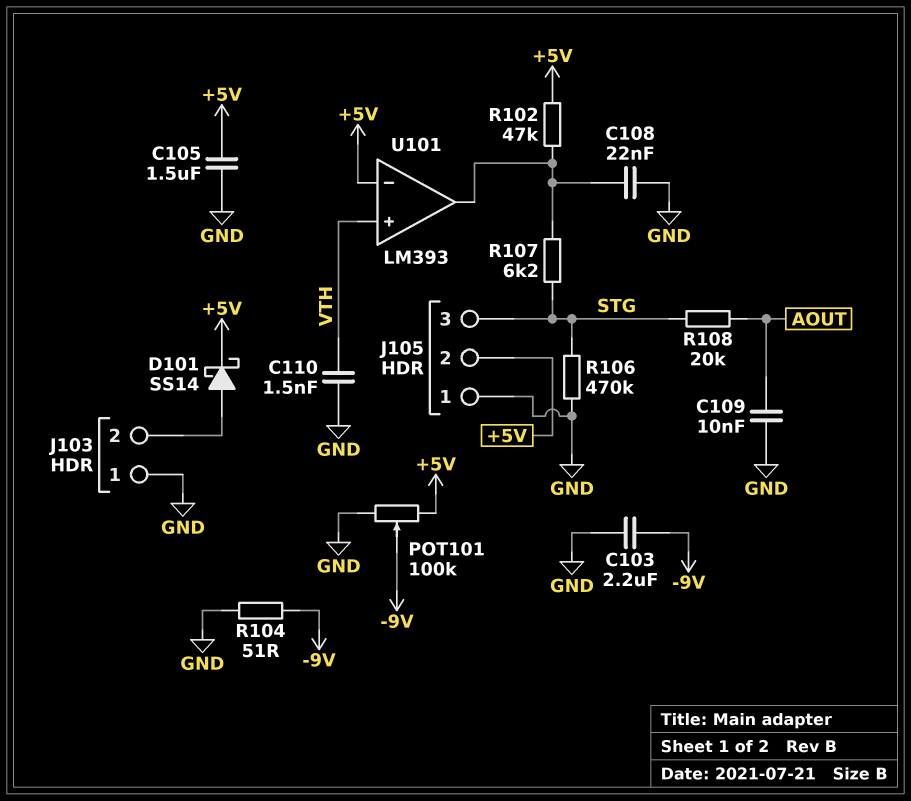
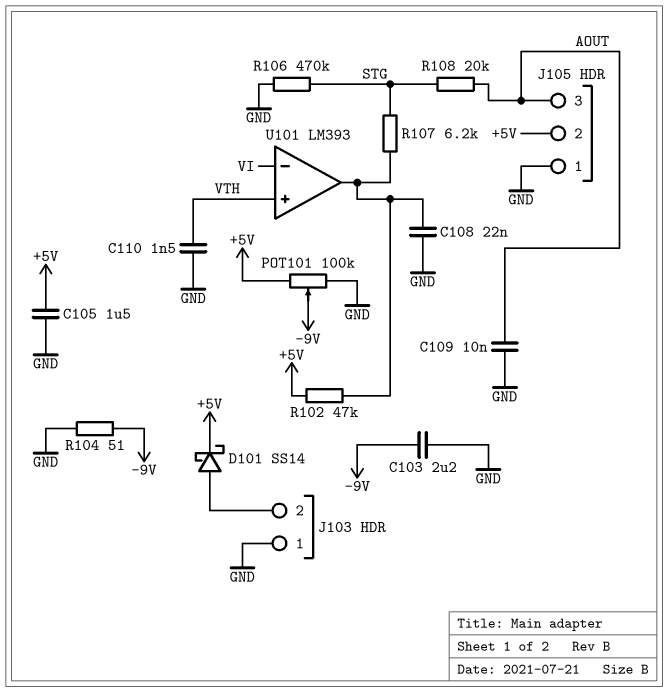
J105 pin 3: STG -> AOUT
U101 pin in-: +5V -> VI

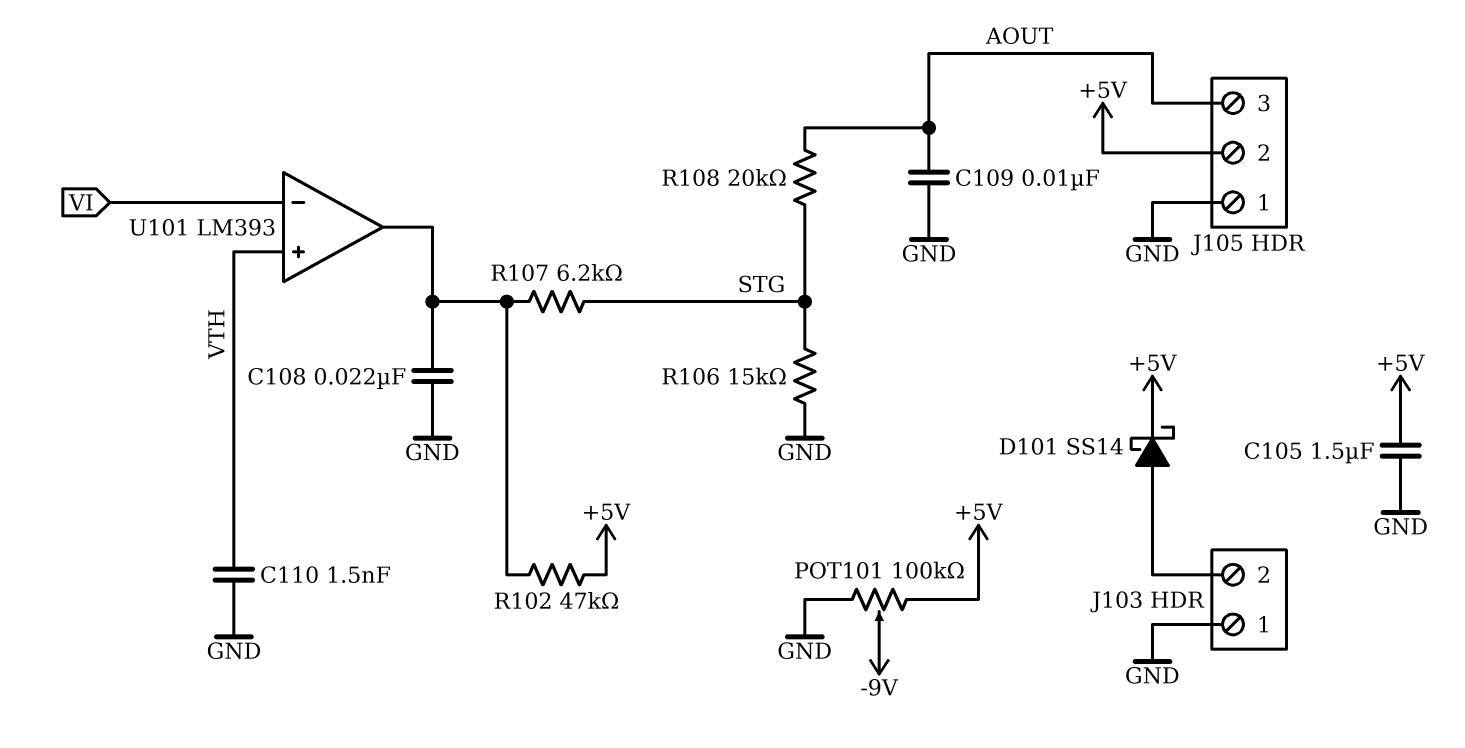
C103: 2.2uF (-9V, GND) -> none
R104: 51 (-9V, GND) -> none
R106: 470k (GND, STG) -> 15k (GND, STG)

